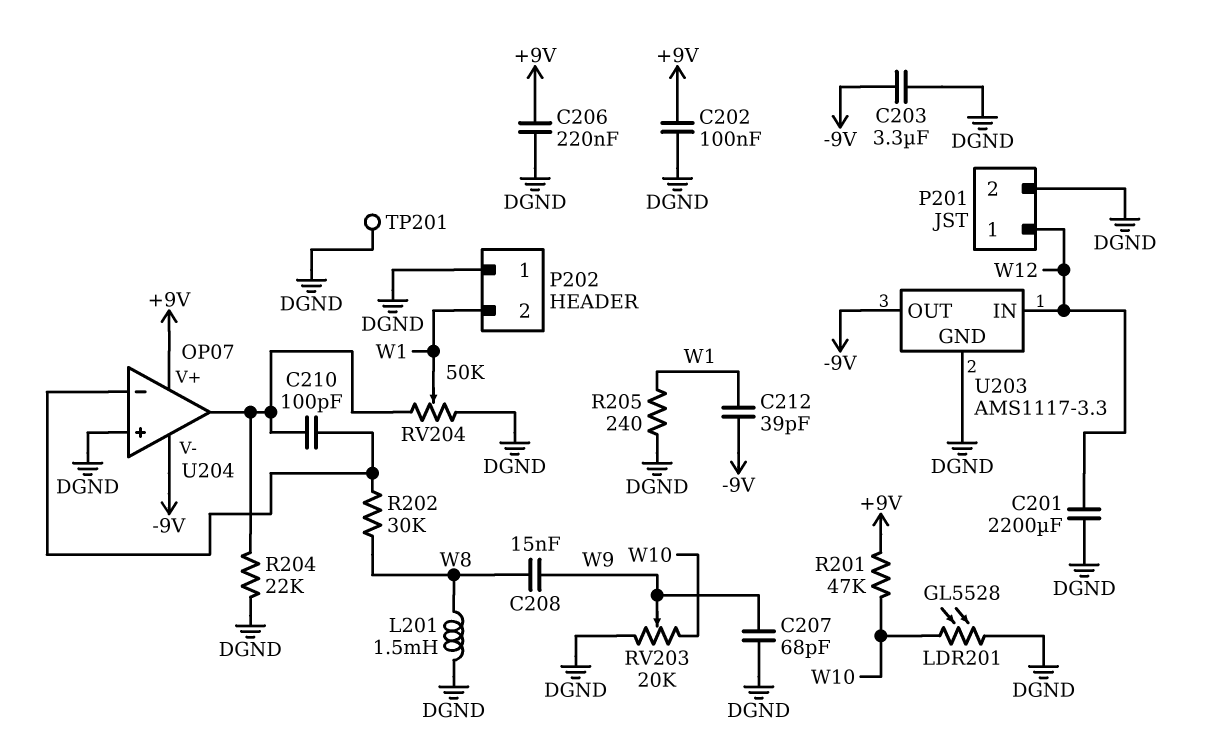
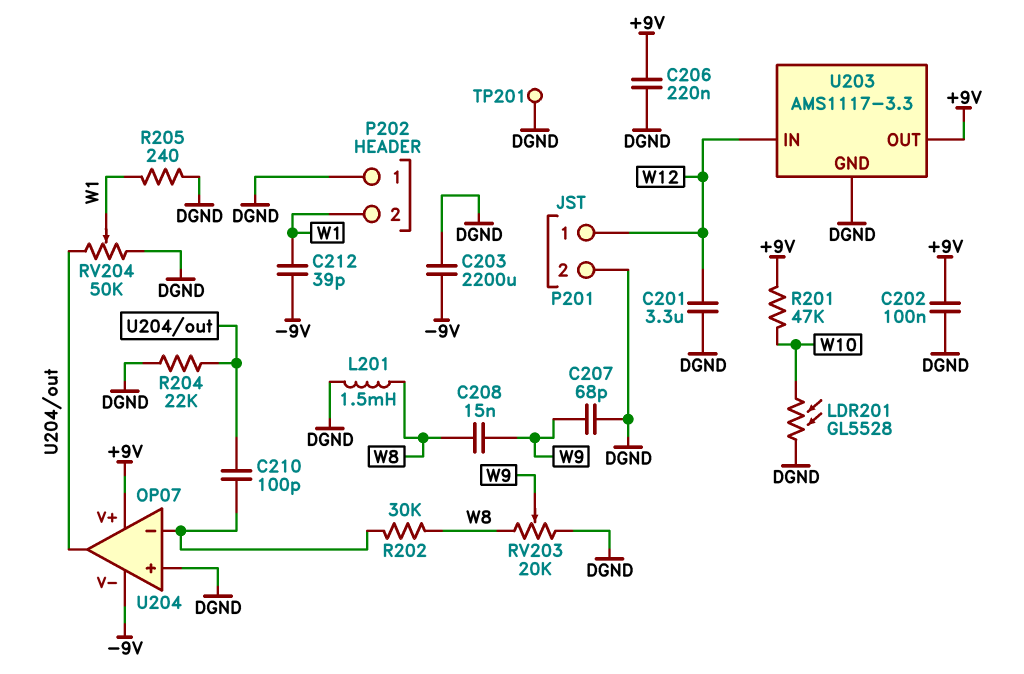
C201: 2200uF (DGND, W12) -> 3.3uF (DGND, W12)
C203: 3.3uF (-9V, DGND) -> 2200uF (-9V, DGND)
RV203: 20k (DGND, W10, wiper W9) -> 20k (DGND, W8, wiper W9)
U203 pin OUT: -9V -> +9V

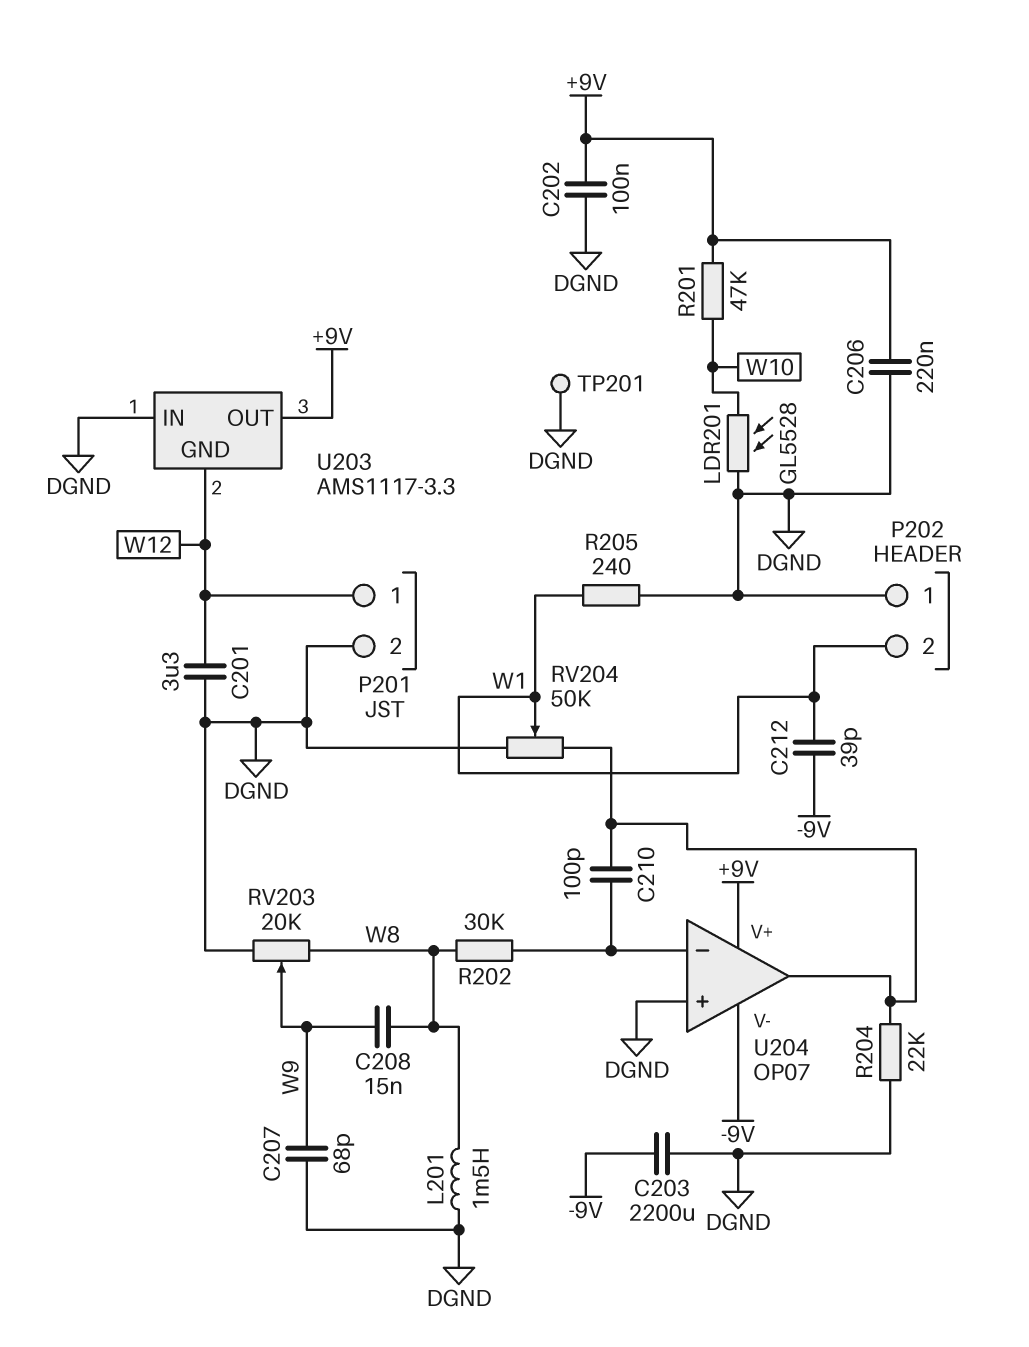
U203 pin GND: DGND -> W12
U203 pin IN: W12 -> DGND

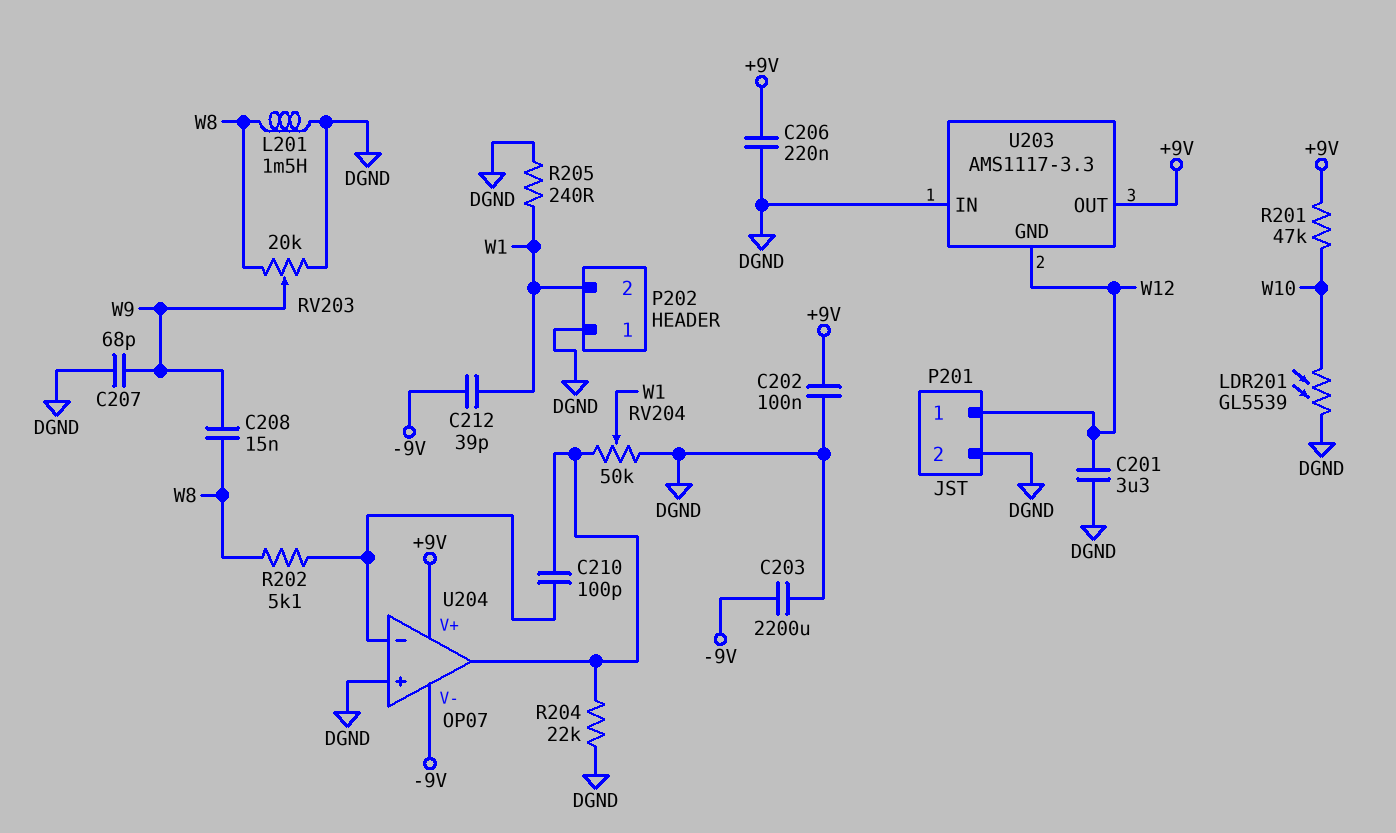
LDR201: GL5528 (DGND, W10) -> GL5539 (DGND, W10)
R202: 30k (U204/in-, W8) -> 5.1k (U204/in-, W8)
TP201: test point (DGND) -> none

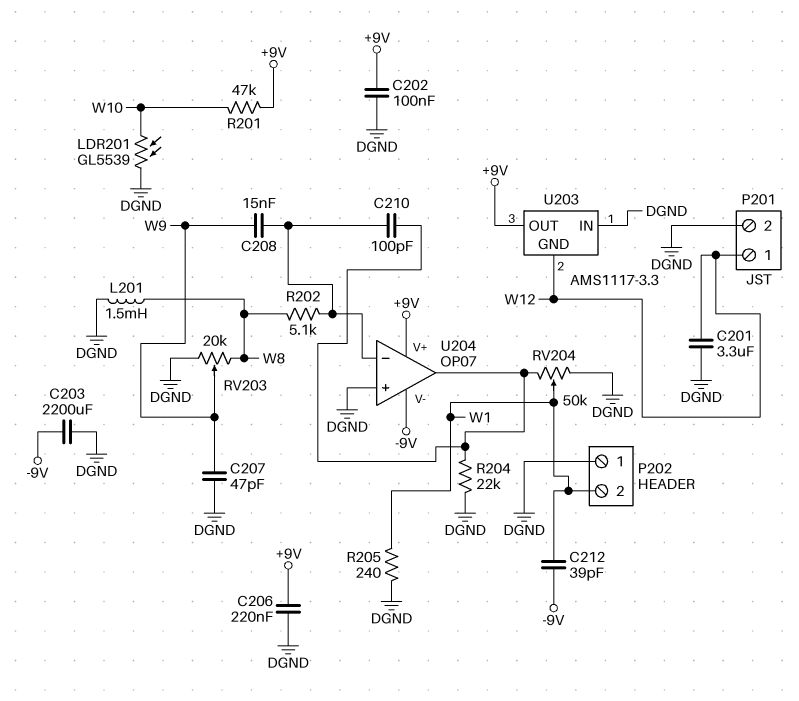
C207: 68pF (DGND, W9) -> 47pF (DGND, W9)
C208: 15nF (W8, W9) -> 15nF (U204/in-, W9)

